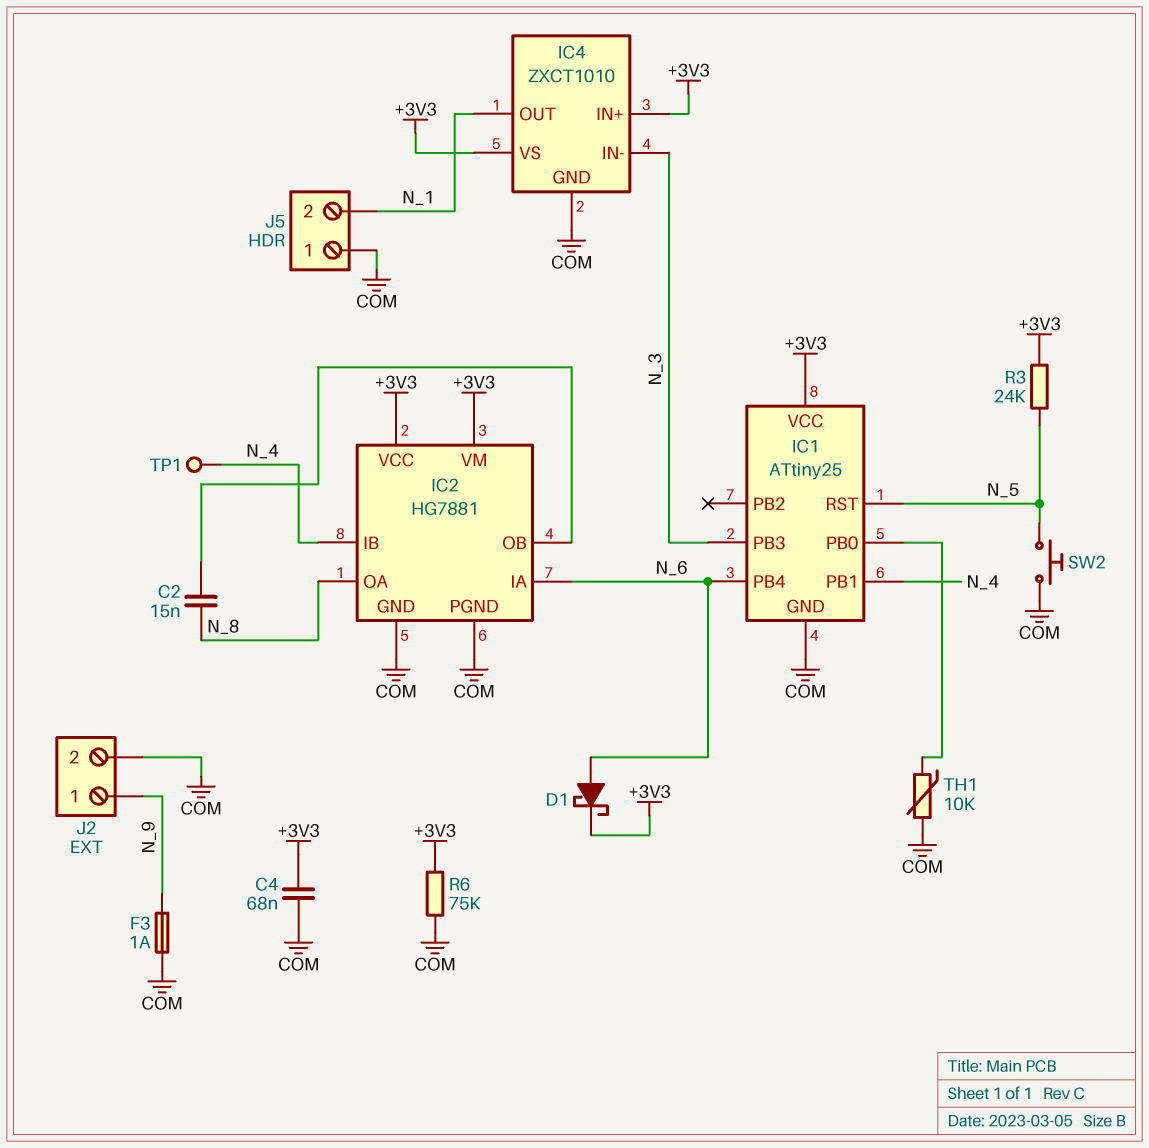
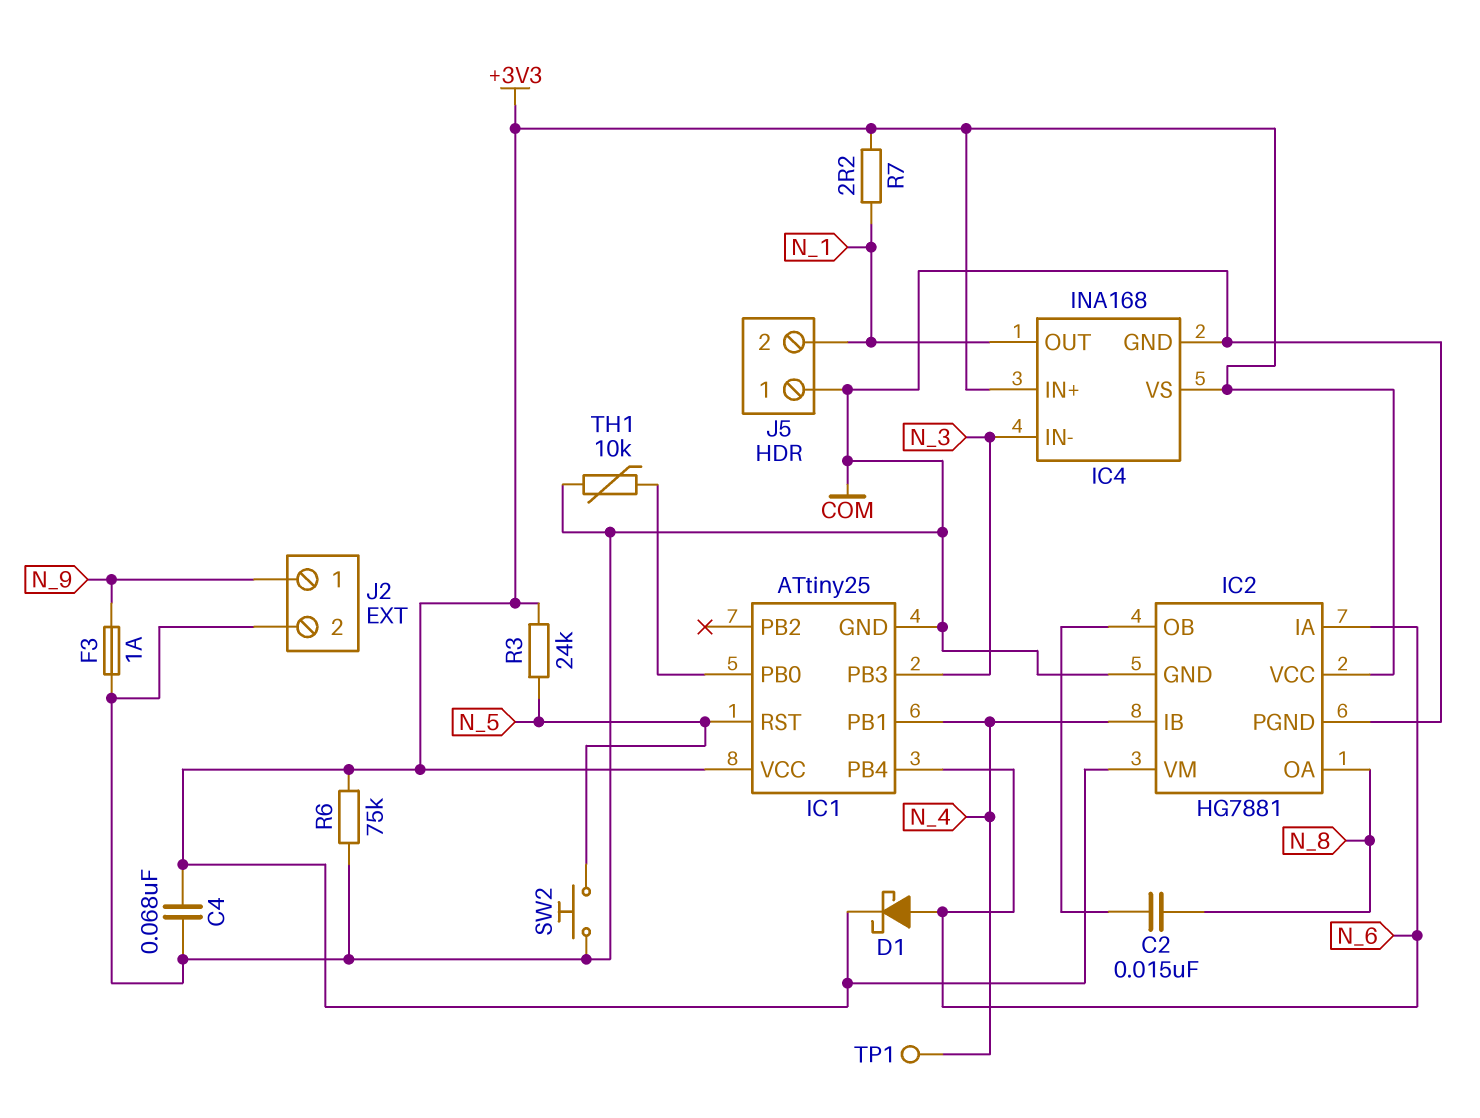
IC4: ZXCT1010 -> INA168
R7: none -> 2.2 (+3V3, N_1)

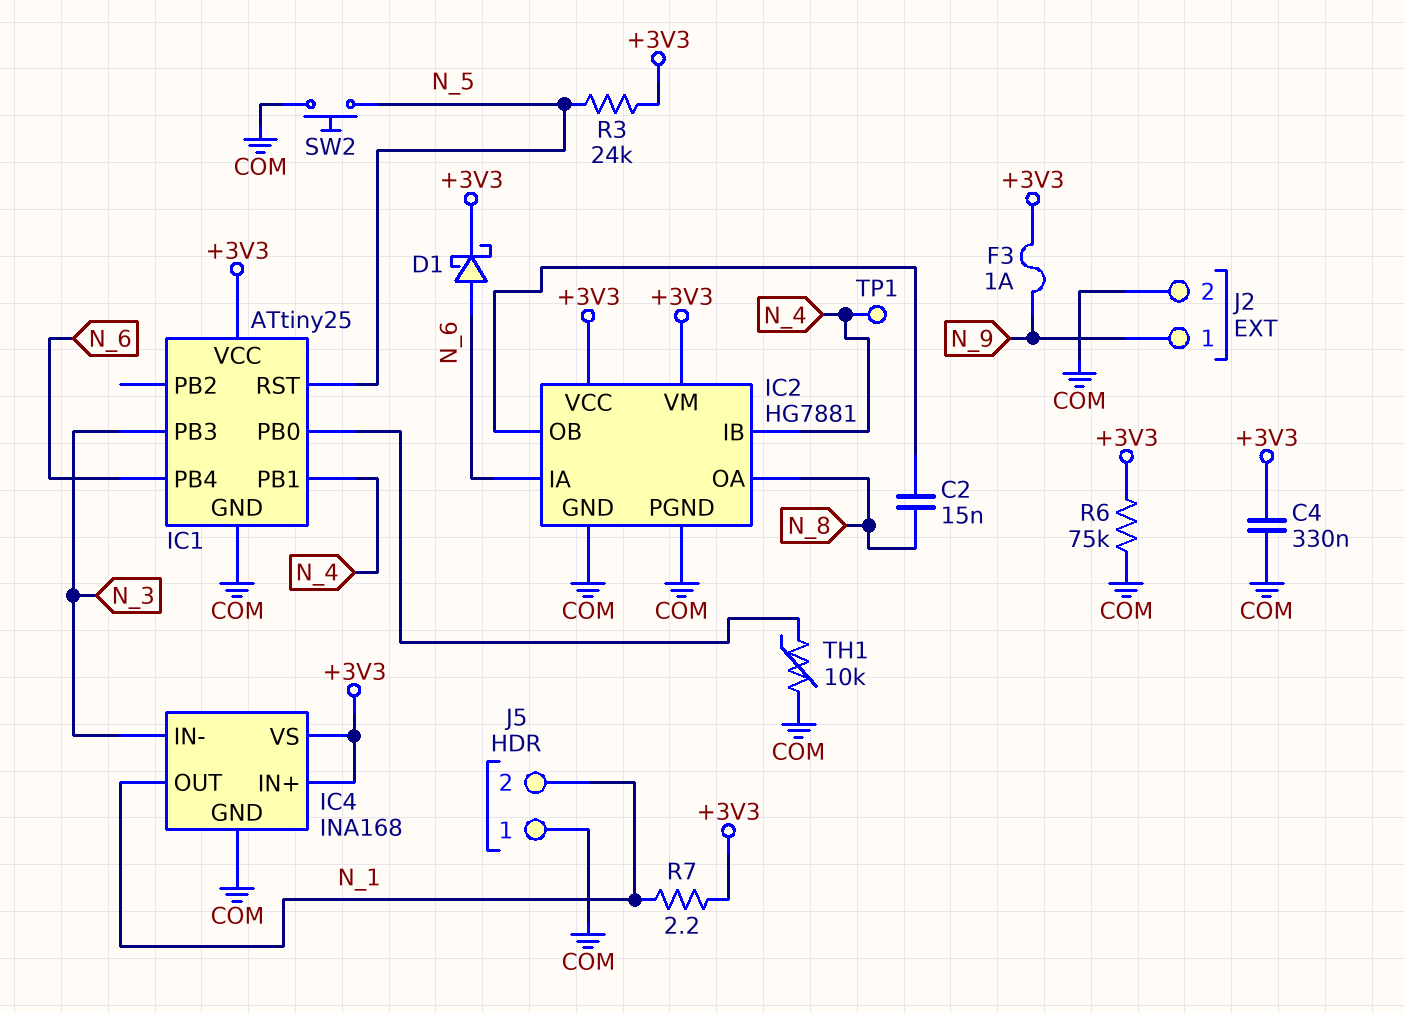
C4: 68nF (+3V3, COM) -> 330nF (+3V3, COM)
F3: 1A (COM, N_9) -> 1A (+3V3, N_9)

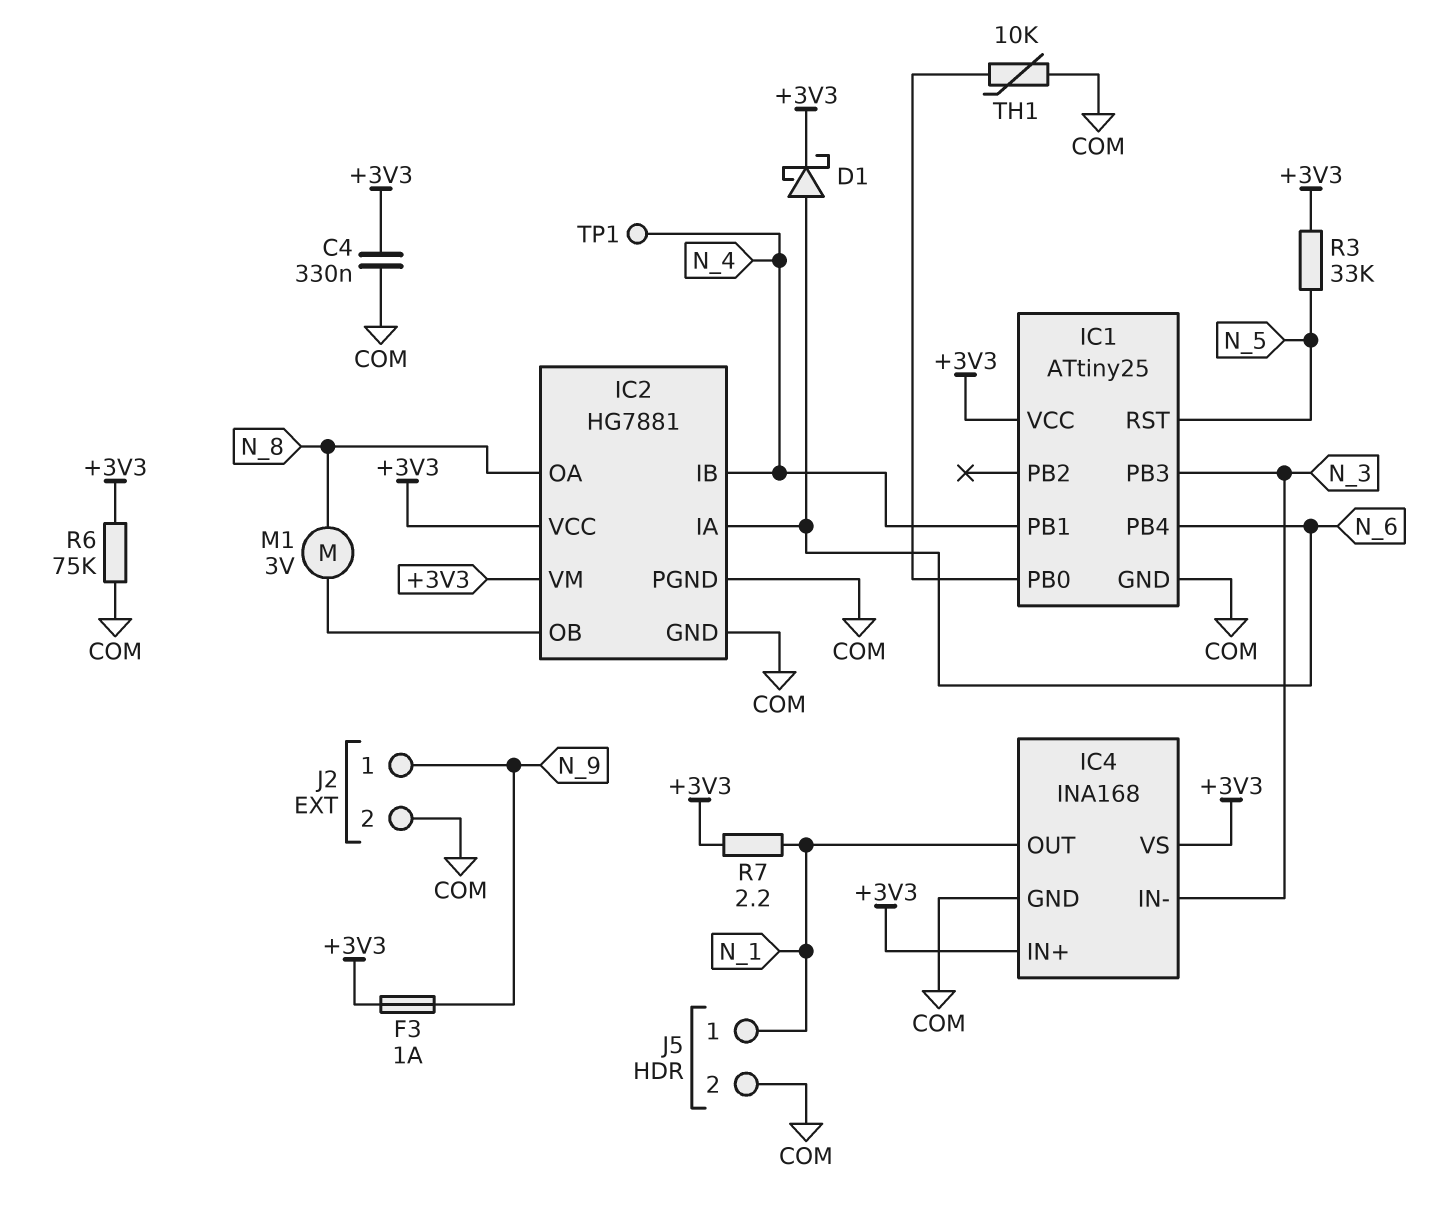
C2: 15nF (IC2/OB, N_8) -> none
J5 pin 1: COM -> N_1
J5 pin 2: N_1 -> COM
M1: none -> motor 3V (IC2/OB, N_8)
R3: 24k (+3V3, N_5) -> 33k (+3V3, N_5)
SW2: button (COM, N_5) -> none

